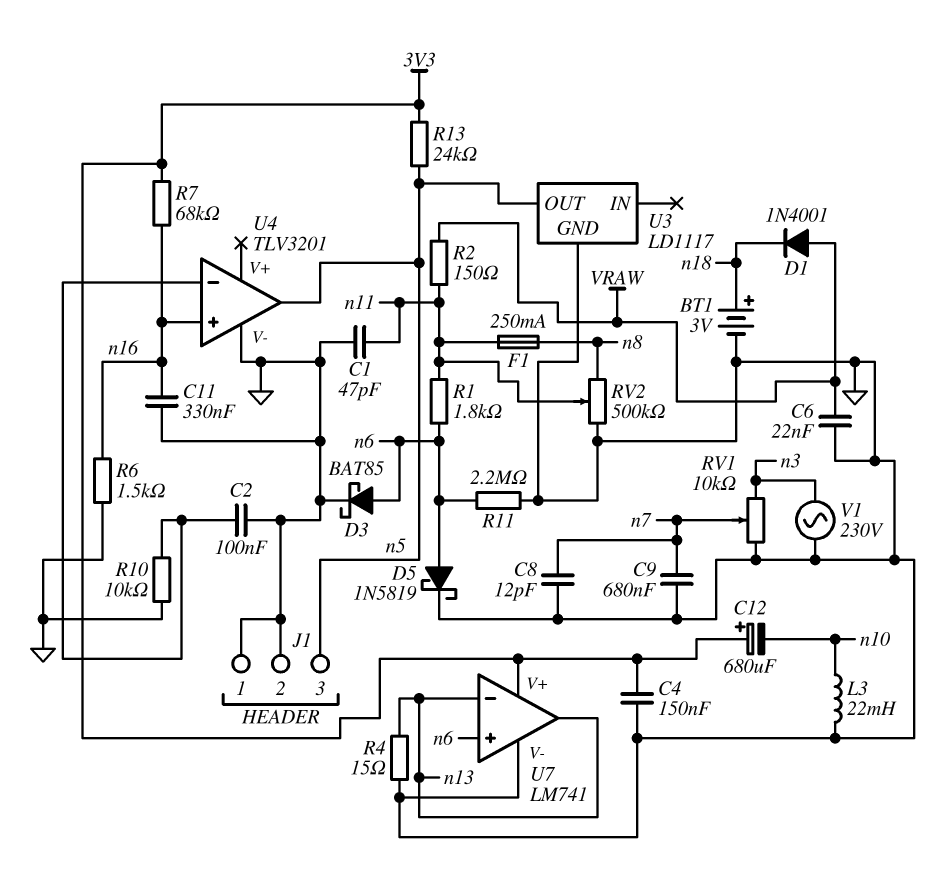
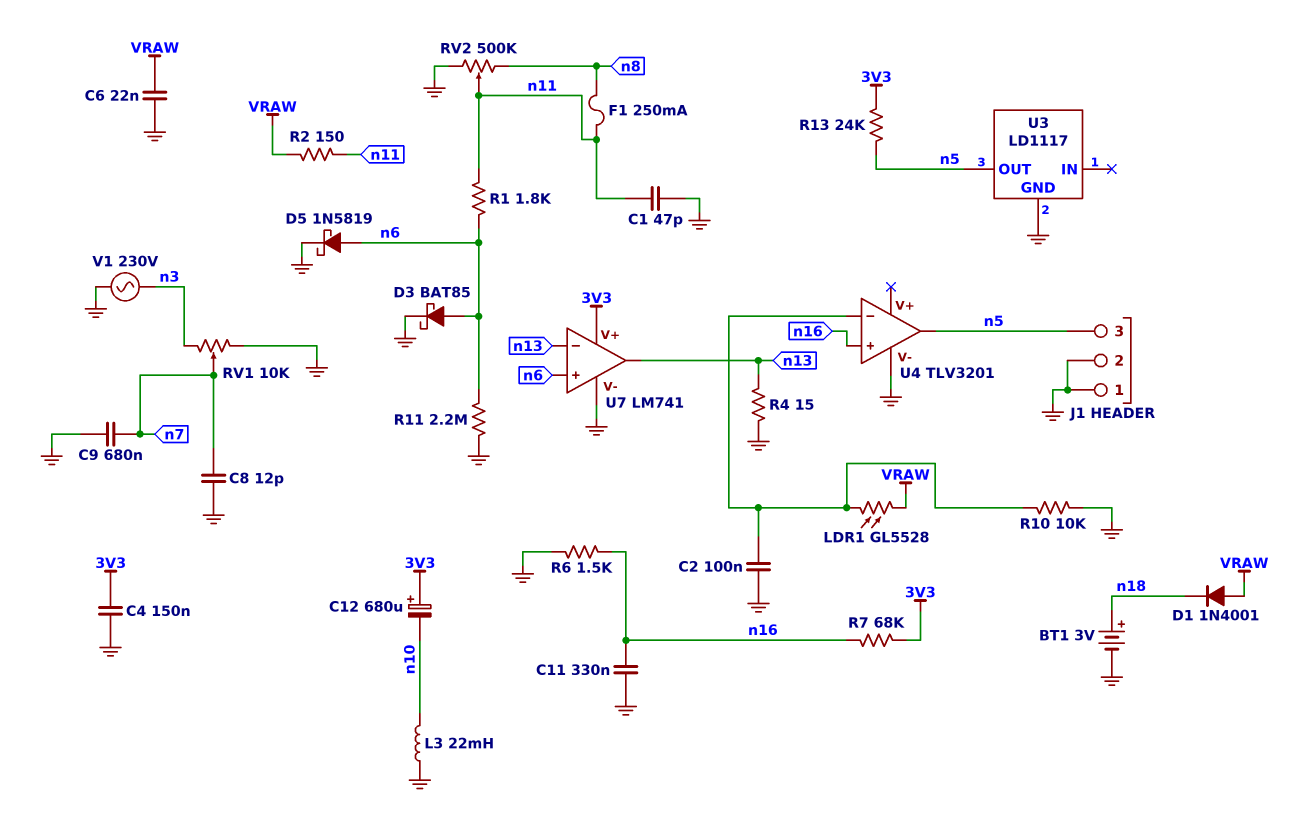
LDR1: none -> GL5528 (U4/in-, VRAW)

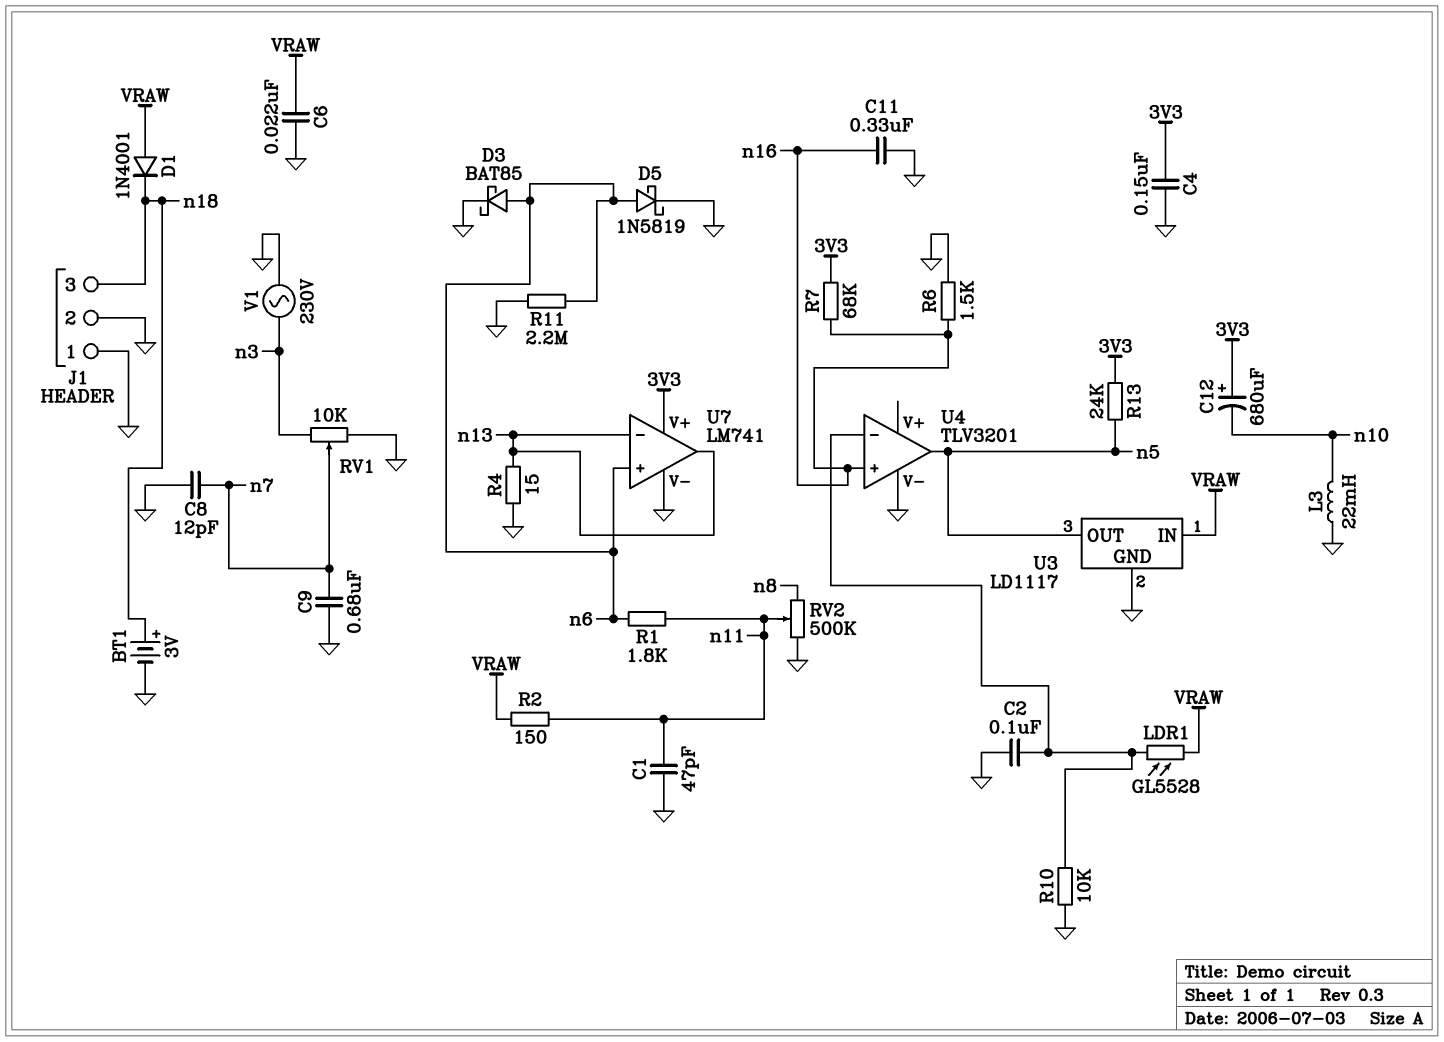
F1: 250mA (n8, n11) -> none
J1 pin 3: n5 -> n18
U3 pin IN: none -> VRAW

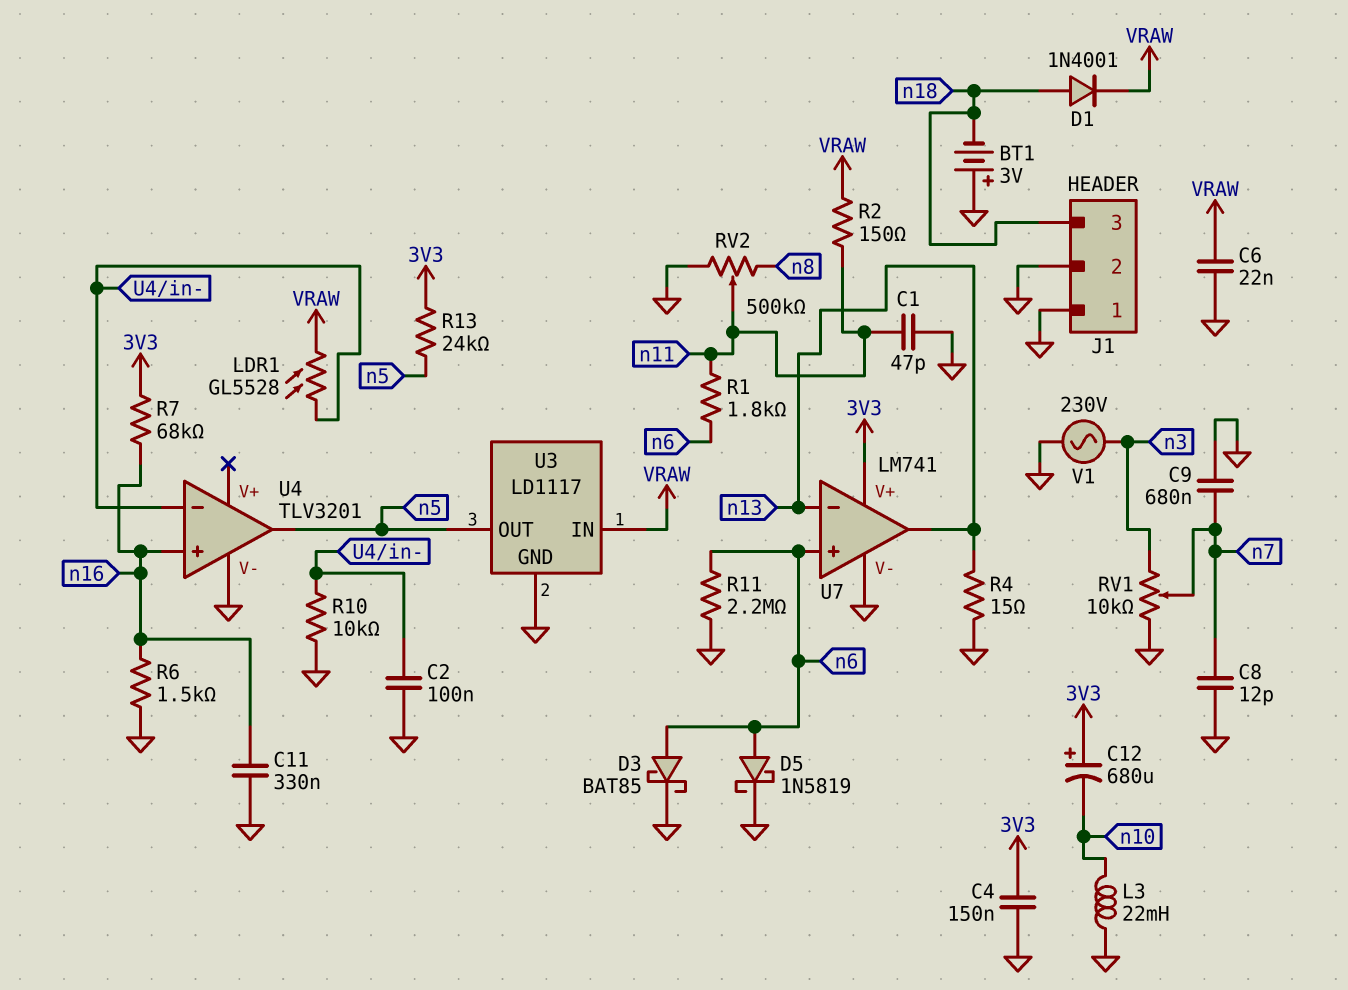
BT1: 3V (plus n18, minus GND) -> 3V (plus GND, minus n18)
D1: diode 1N4001 (A VRAW, K n18) -> diode 1N4001 (A n18, K VRAW)

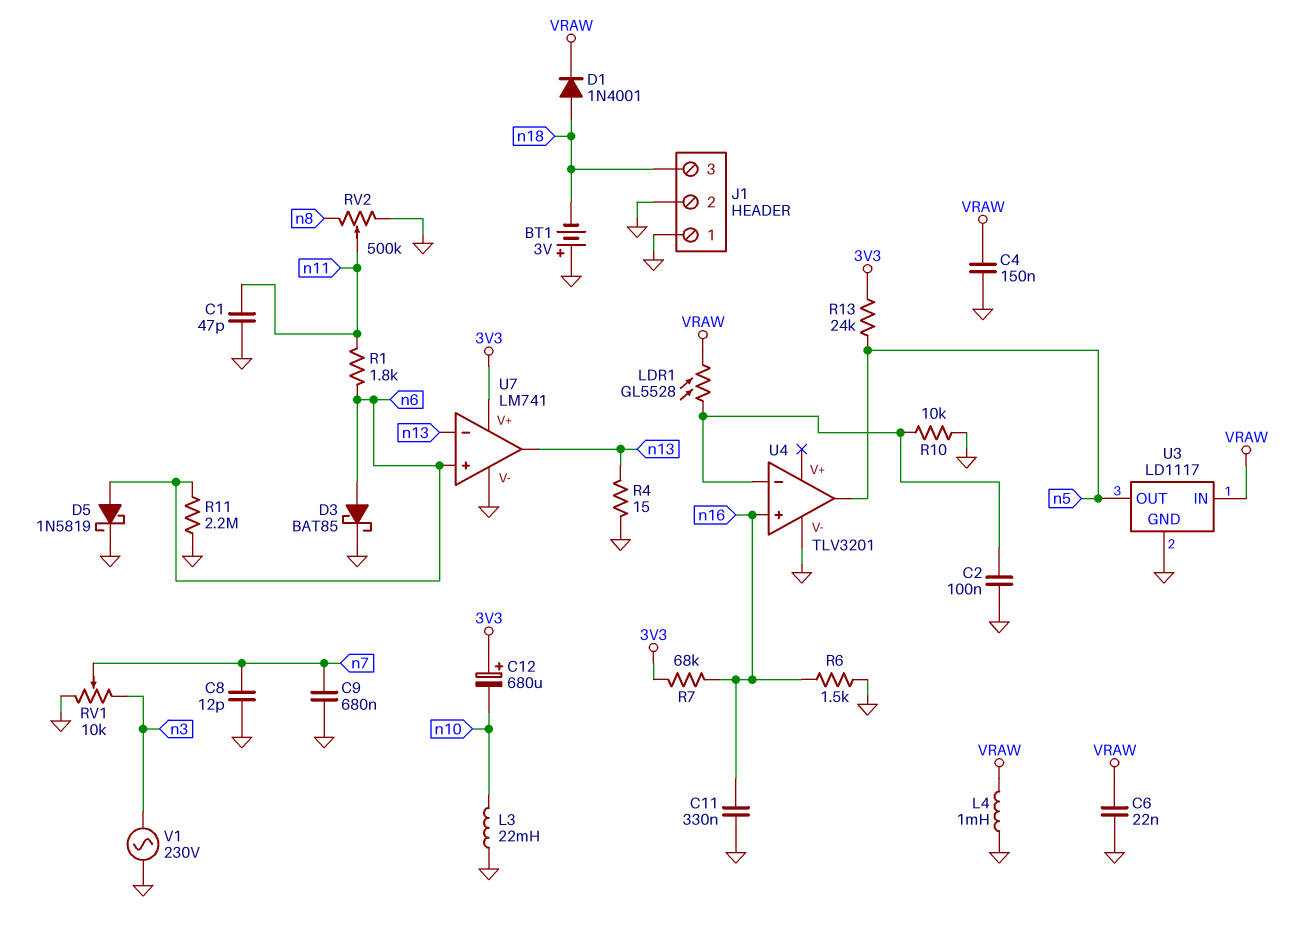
C4: 150nF (3V3, GND) -> 150nF (GND, VRAW)
L4: none -> 1mH (GND, VRAW)
R2: 150 (VRAW, n11) -> none

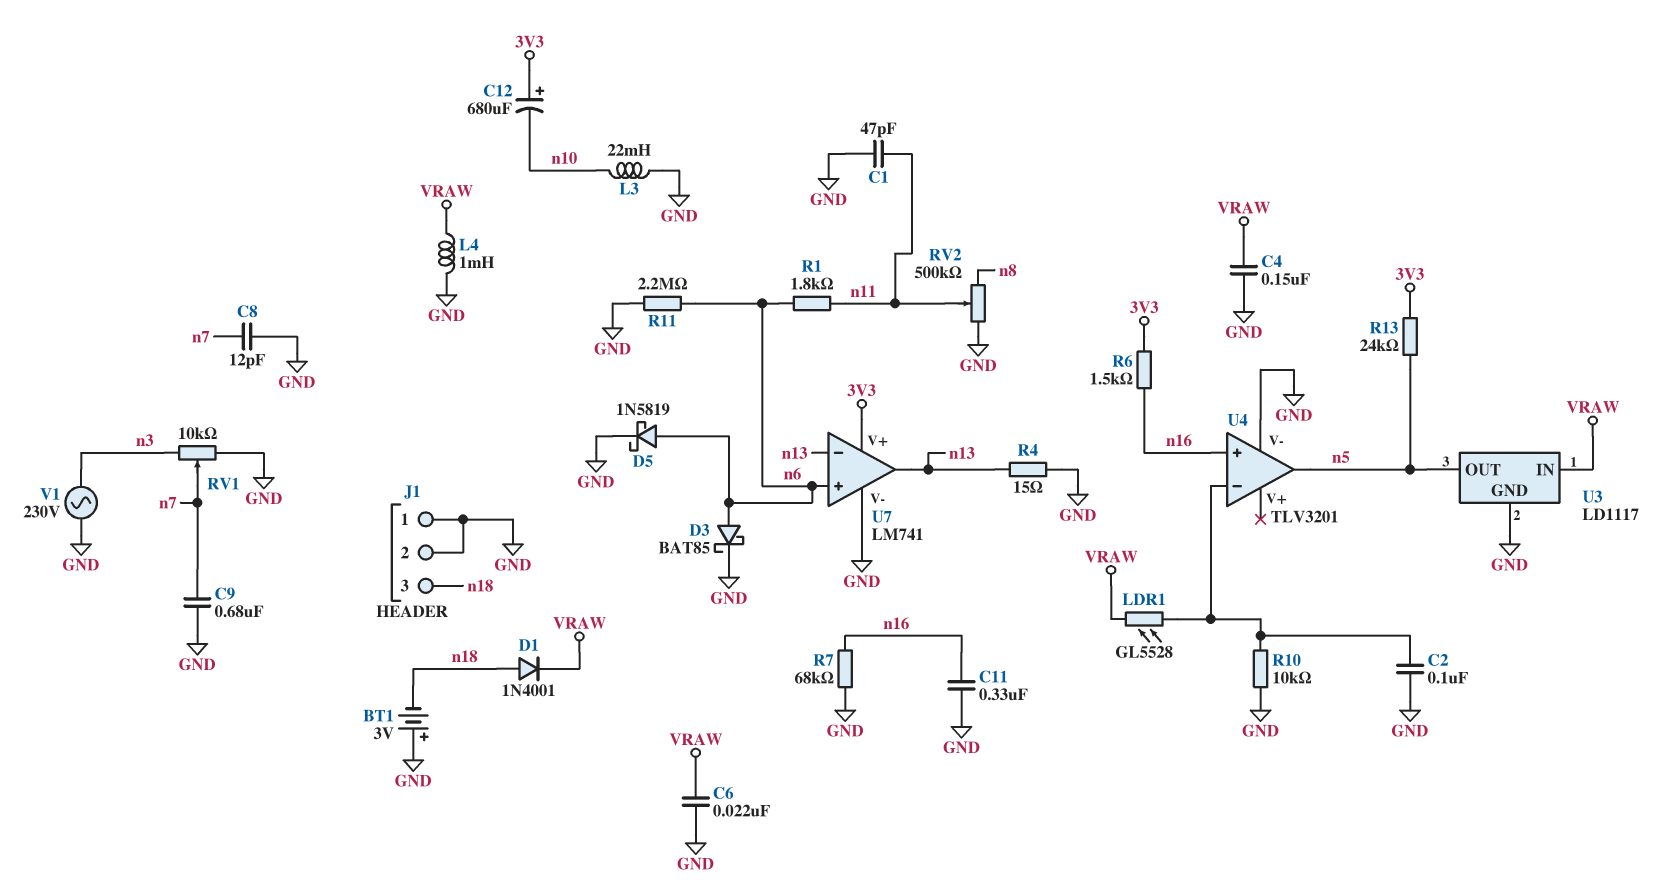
R6: 1.5k (GND, n16) -> 1.5k (3V3, n16)
R7: 68k (3V3, n16) -> 68k (GND, n16)

